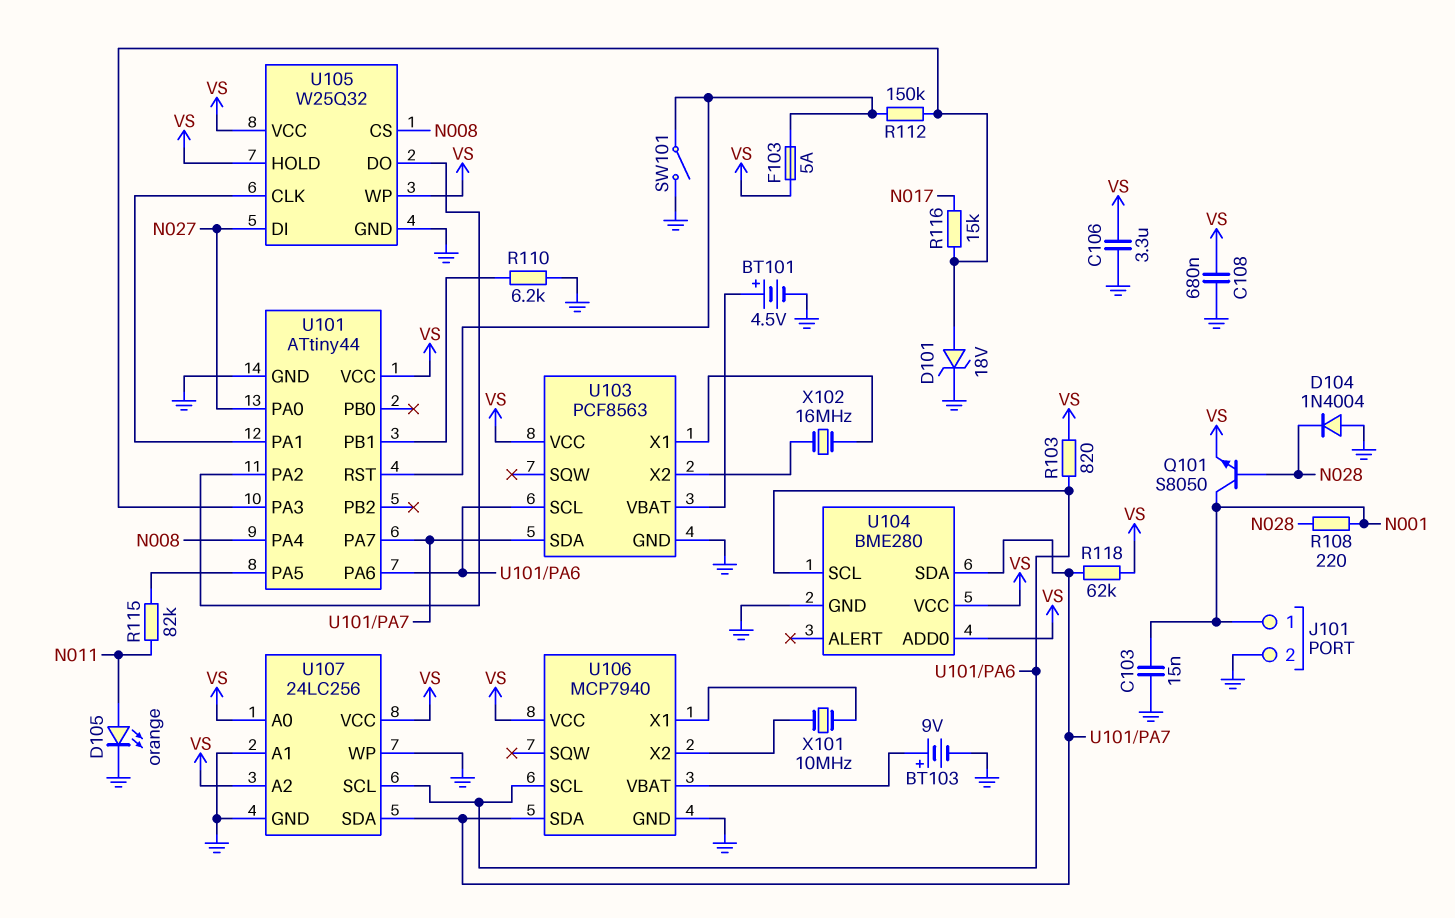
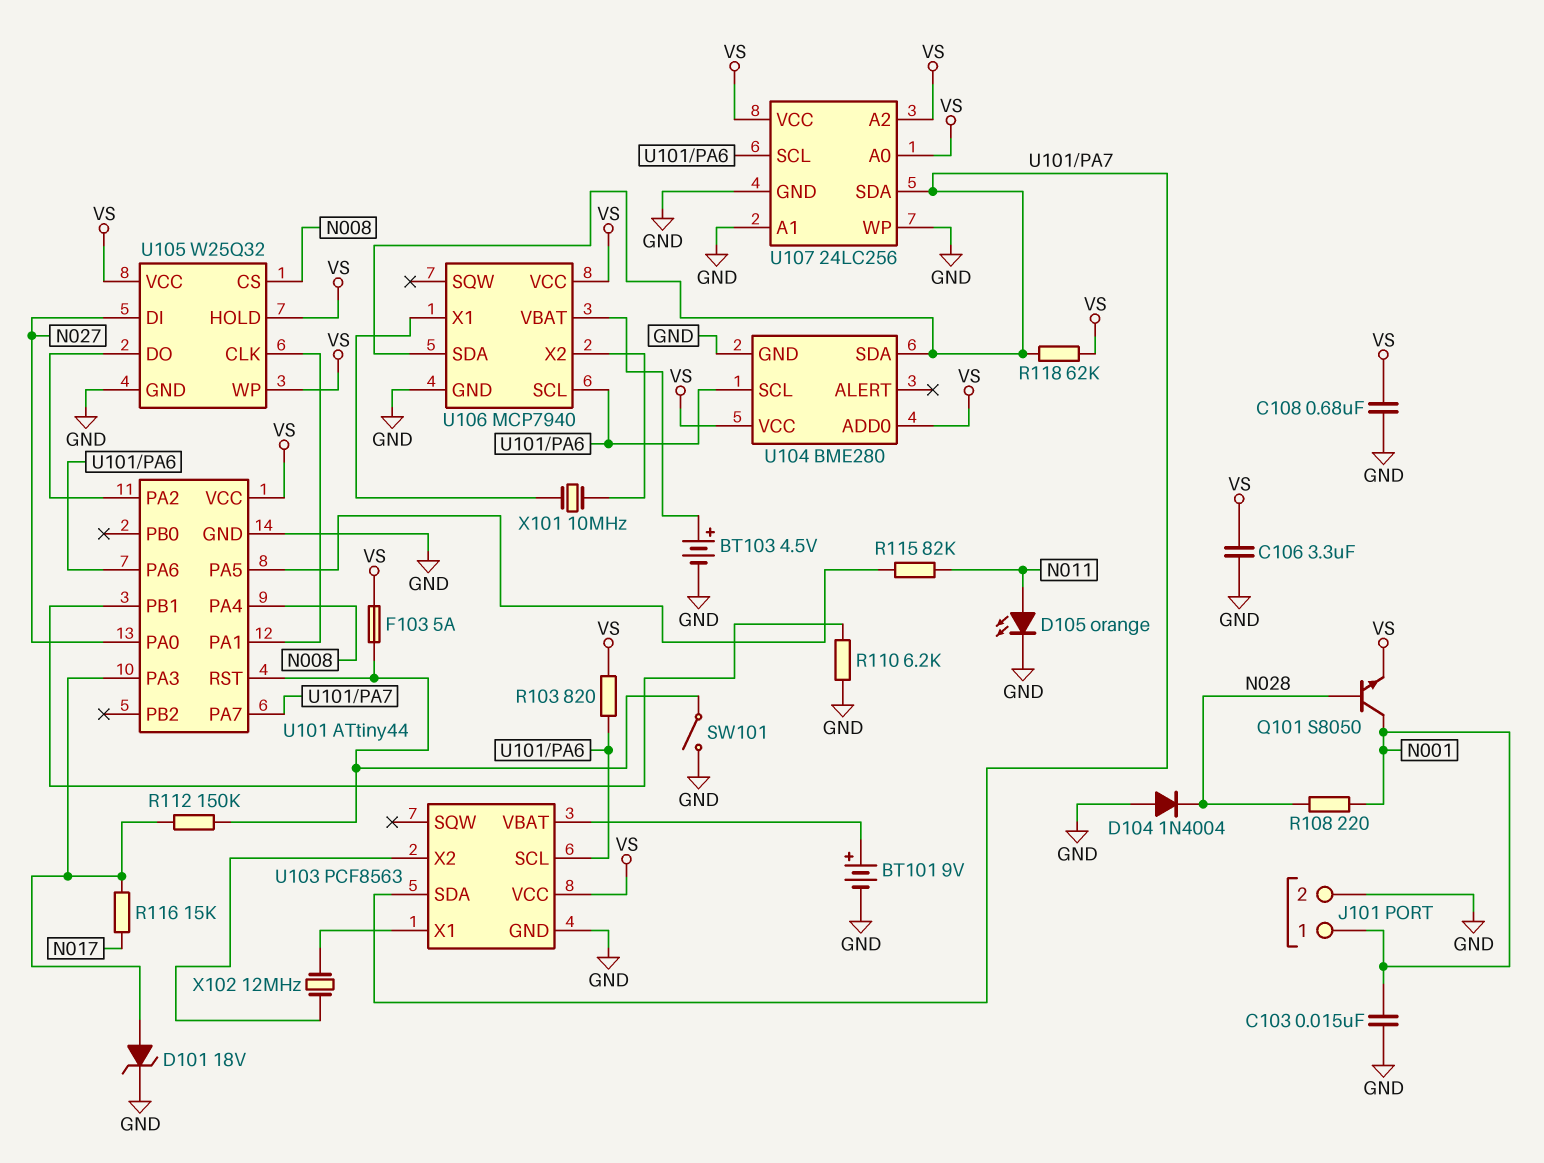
BT101: 4.5V (plus U103/VBAT, minus GND) -> 9V (plus U103/VBAT, minus GND)
BT103: 9V (plus U106/VBAT, minus GND) -> 4.5V (plus U106/VBAT, minus GND)
X102: 16MHz (U103/X1, U103/X2) -> 12MHz (U103/X1, U103/X2)

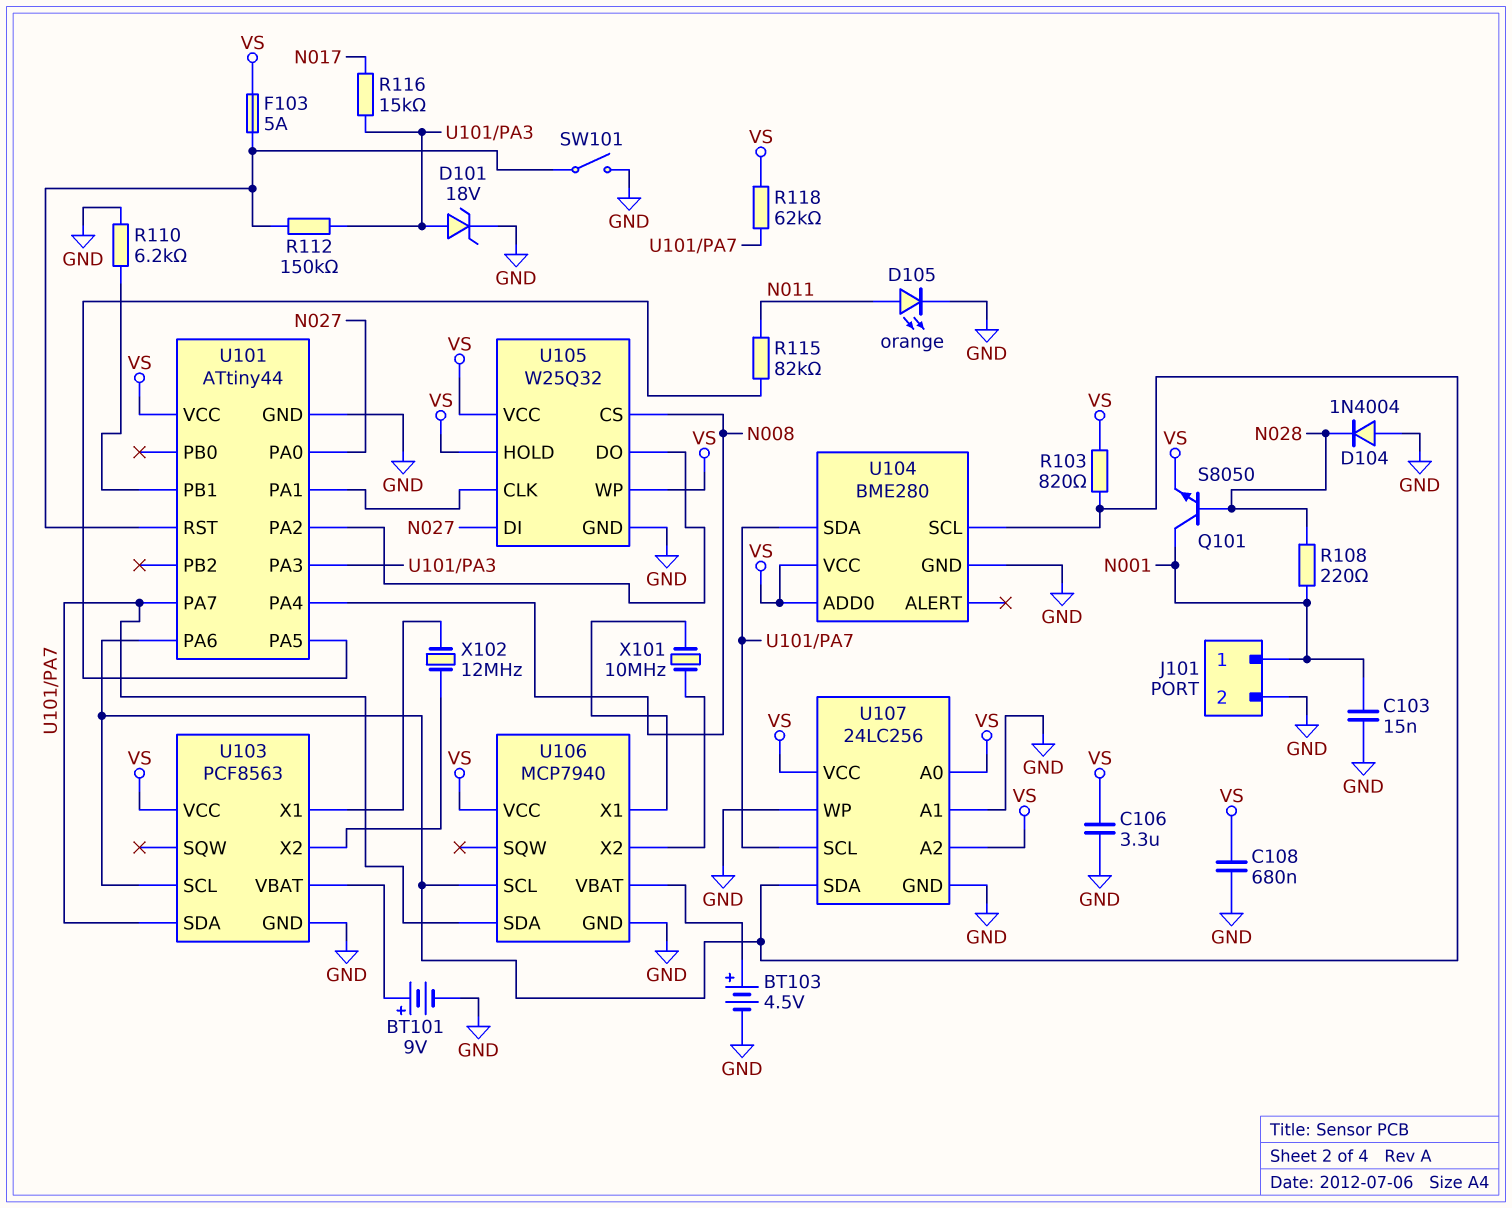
U107 pin SCL: U101/PA6 -> U101/PA7
U107 pin SDA: U101/PA7 -> U101/PA6

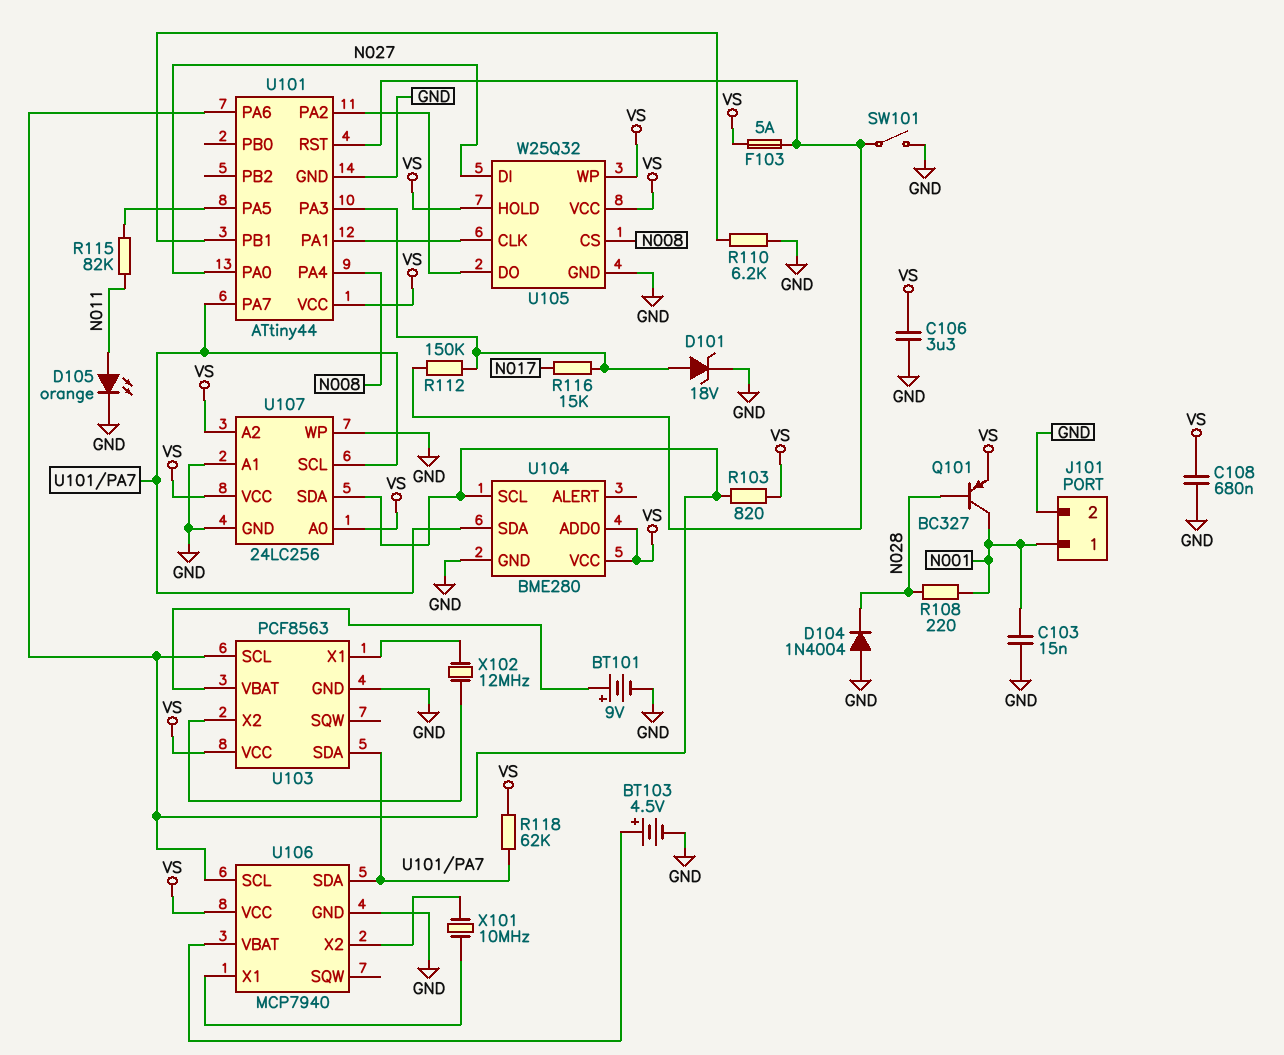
Q101: NPN S8050 (B N028, C N001, E VS) -> PNP BC327 (B N028, C N001, E VS)

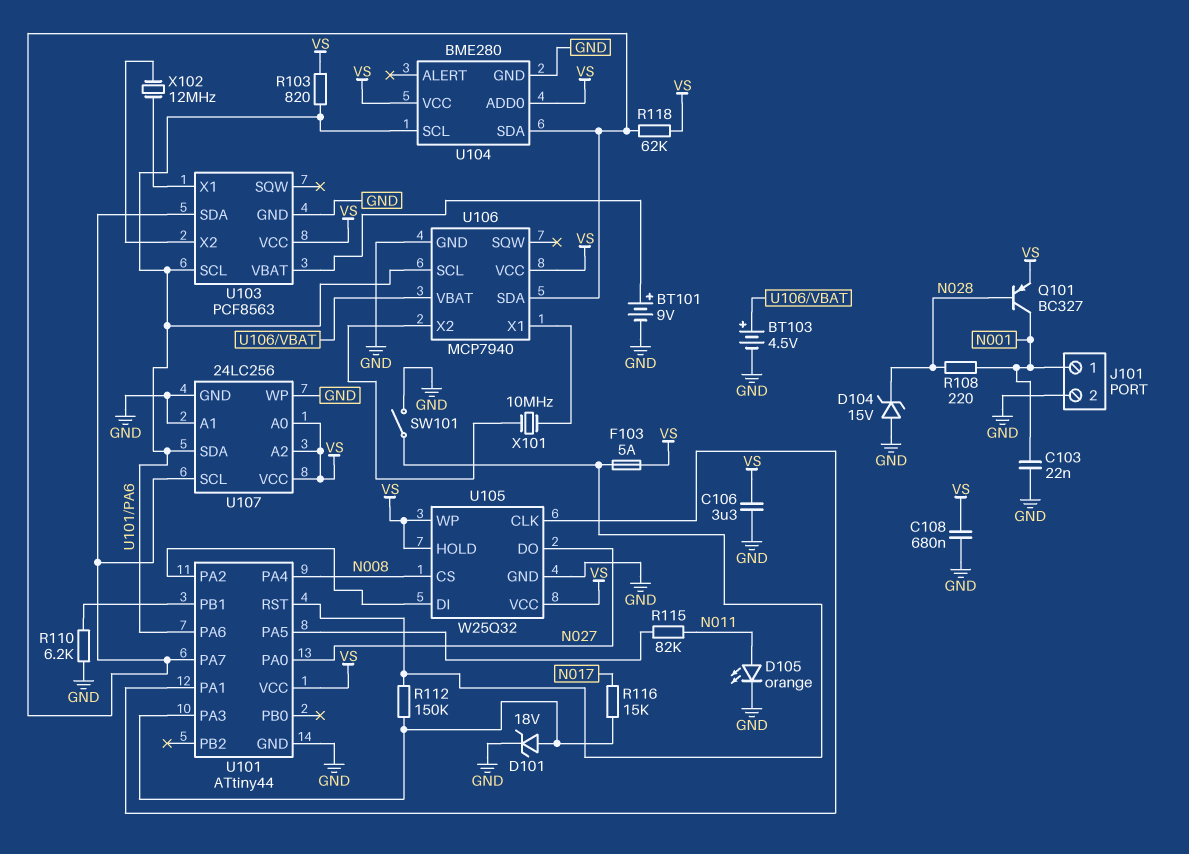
C103: 15nF (GND, N001) -> 22nF (GND, N001)
D104: diode 1N4004 (A GND, K N028) -> zener 15V (A GND, K N028)
U105 pin DI: N027 -> U101/PA2
U105 pin DO: U101/PA2 -> N027

